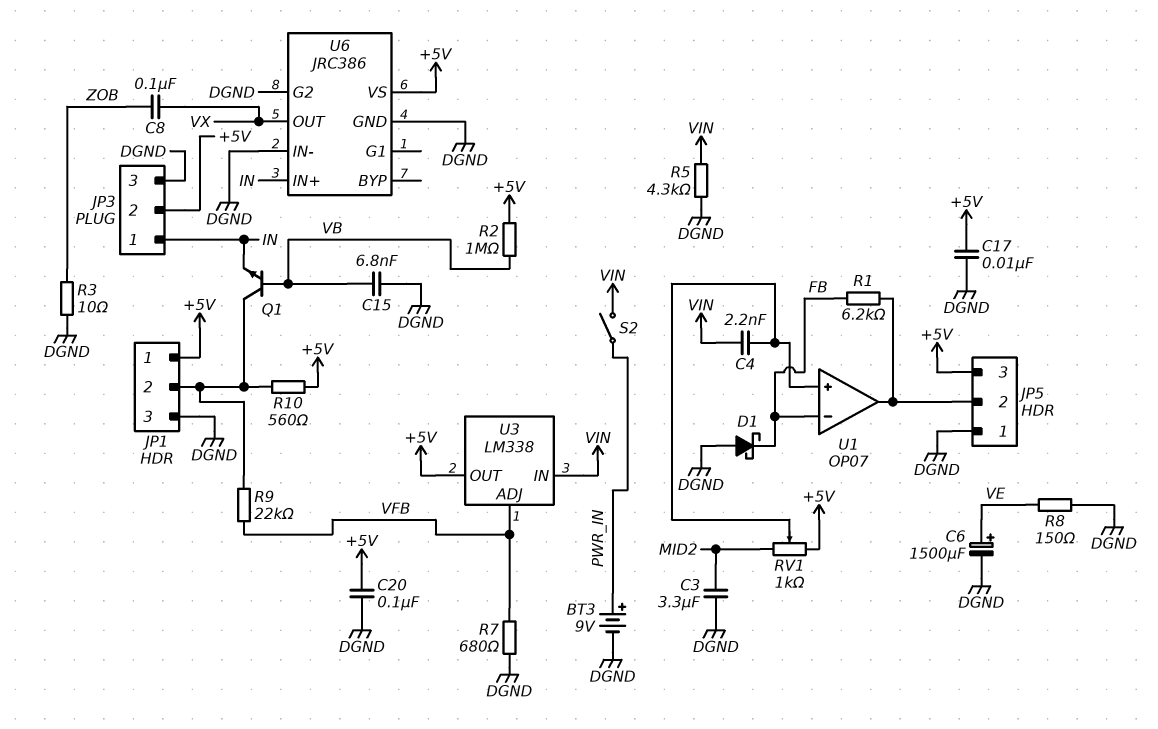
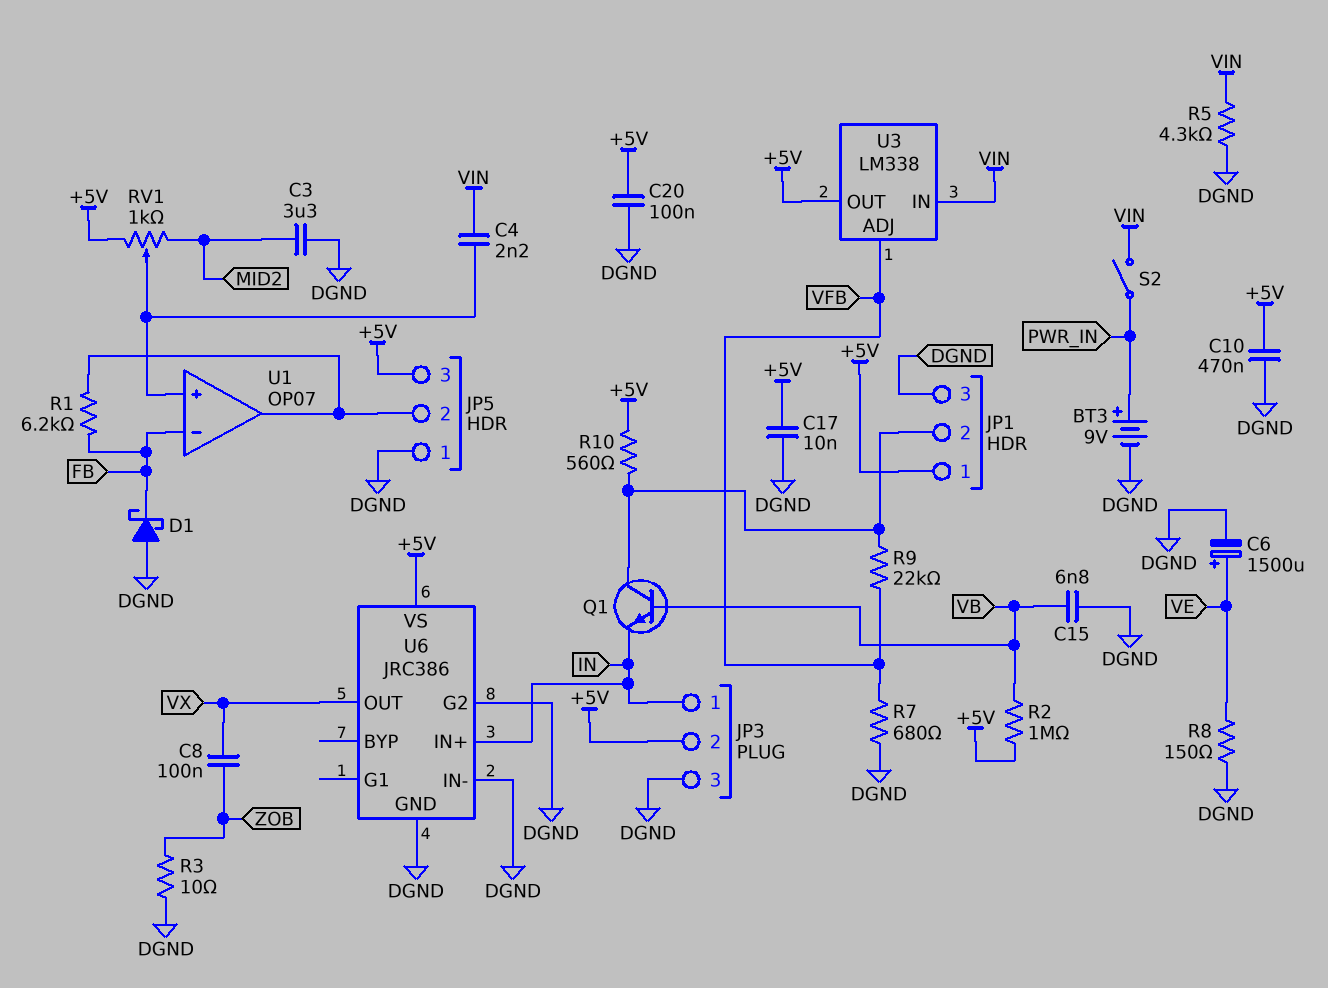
C10: none -> 470nF (+5V, DGND)

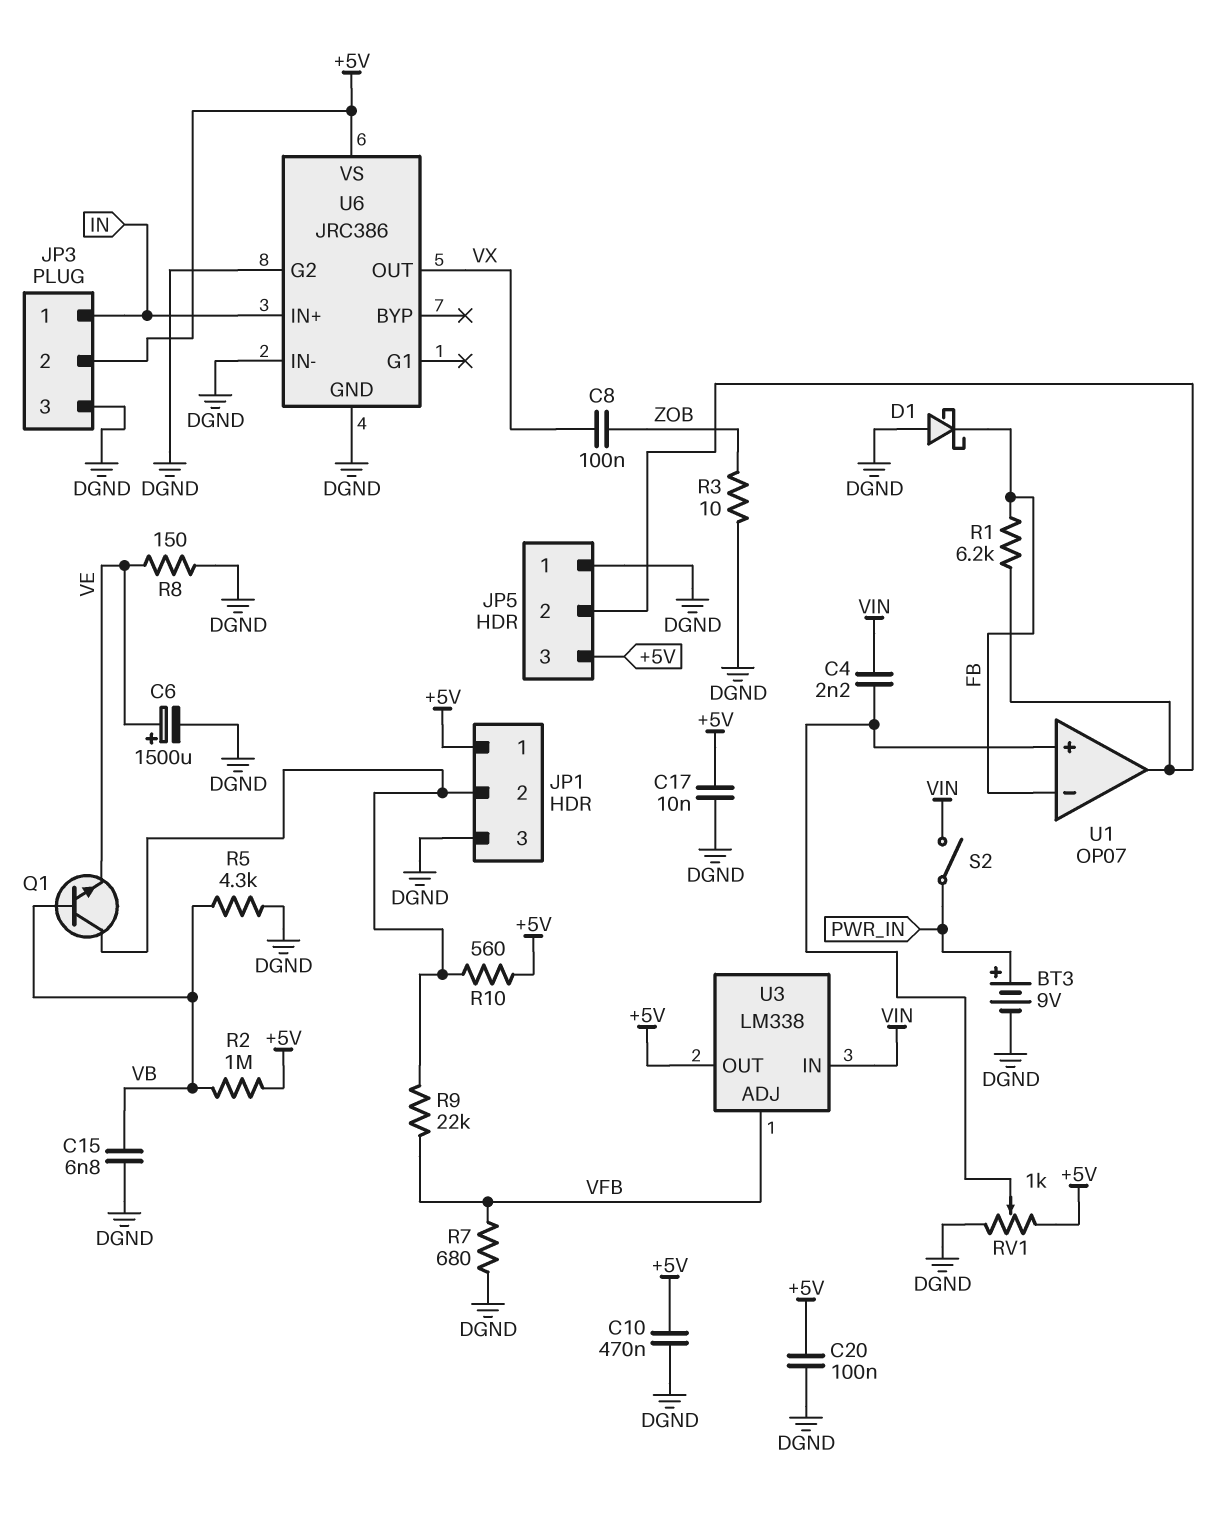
C3: 3.3uF (DGND, MID2) -> none
Q1: NPN (B VB, C JP1/2, E IN) -> NPN (B VB, C JP1/2, E VE)
R5: 4.3k (DGND, VIN) -> 4.3k (DGND, VB)
RV1: 1k (+5V, MID2, wiper U1/in+) -> 1k (+5V, DGND, wiper U1/in+)

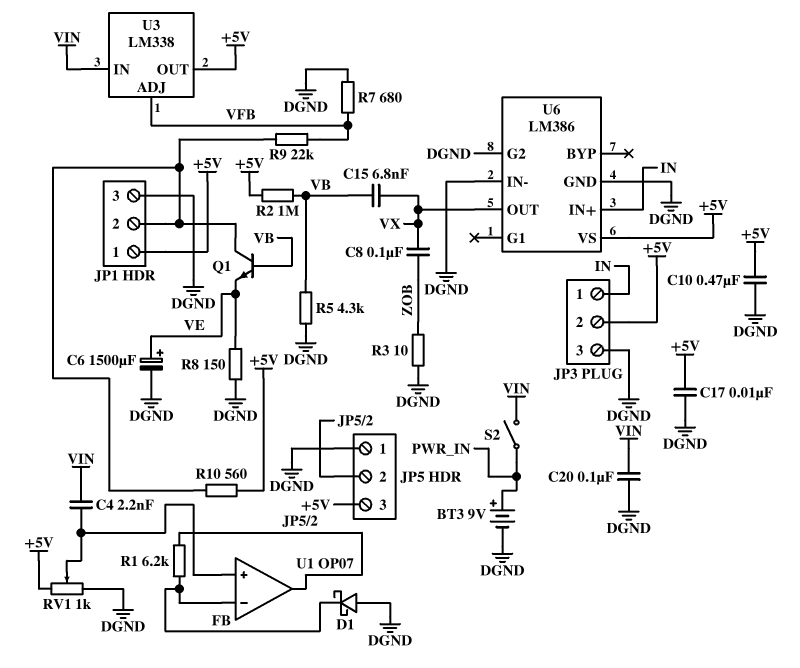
C15: 6.8nF (DGND, VB) -> 6.8nF (VB, VX)
C20: 100nF (+5V, DGND) -> 100nF (DGND, VIN)
U6: JRC386 -> LM386

